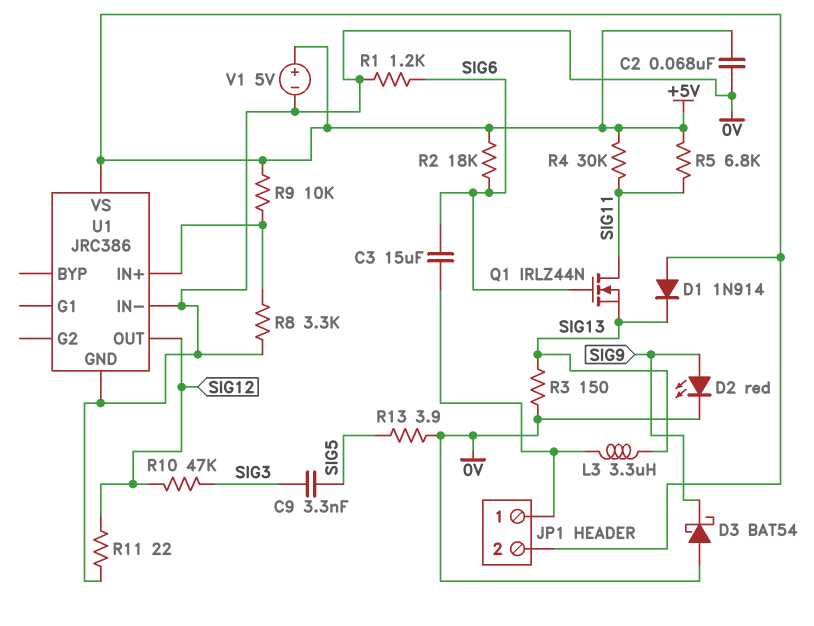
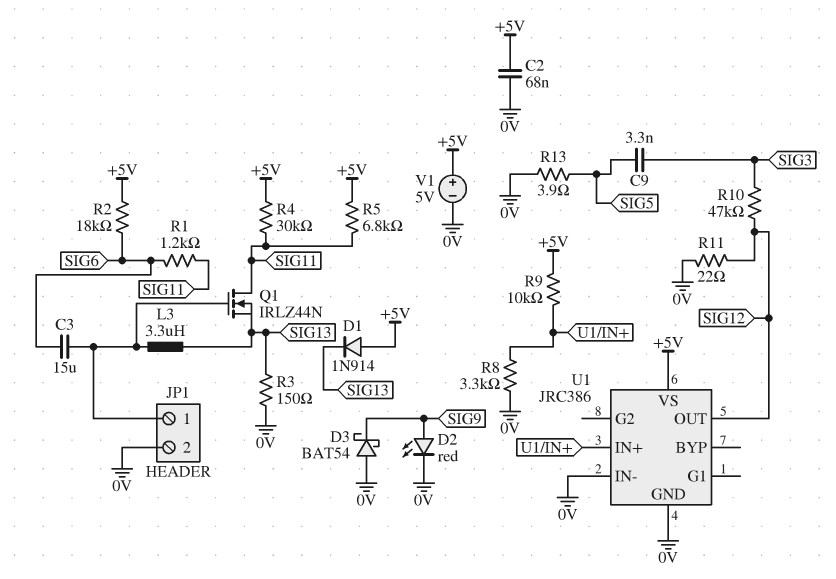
JP1 pin 2: +5V -> 0V
Q1: NMOS IRLZ44N (G SIG6, D SIG11, S SIG13) -> NMOS IRLZ44N (G JP1/1, D SIG11, S SIG13)
R1: 1.2k (0V, SIG6) -> 1.2k (SIG6, SIG11)

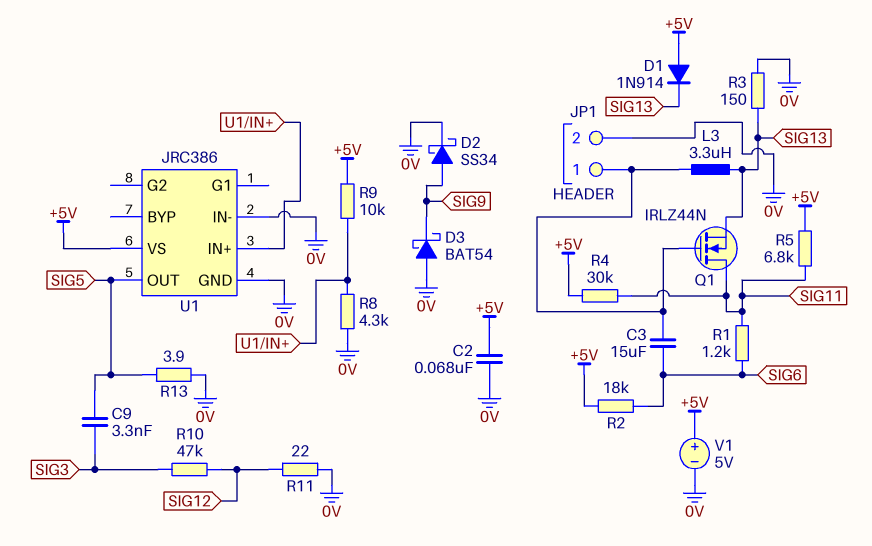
D2: LED red (A SIG9, K 0V) -> schottky SS34 (A SIG9, K 0V)
R8: 3.3k (0V, U1/IN+) -> 4.3k (0V, U1/IN+)
U1 pin OUT: SIG12 -> SIG5

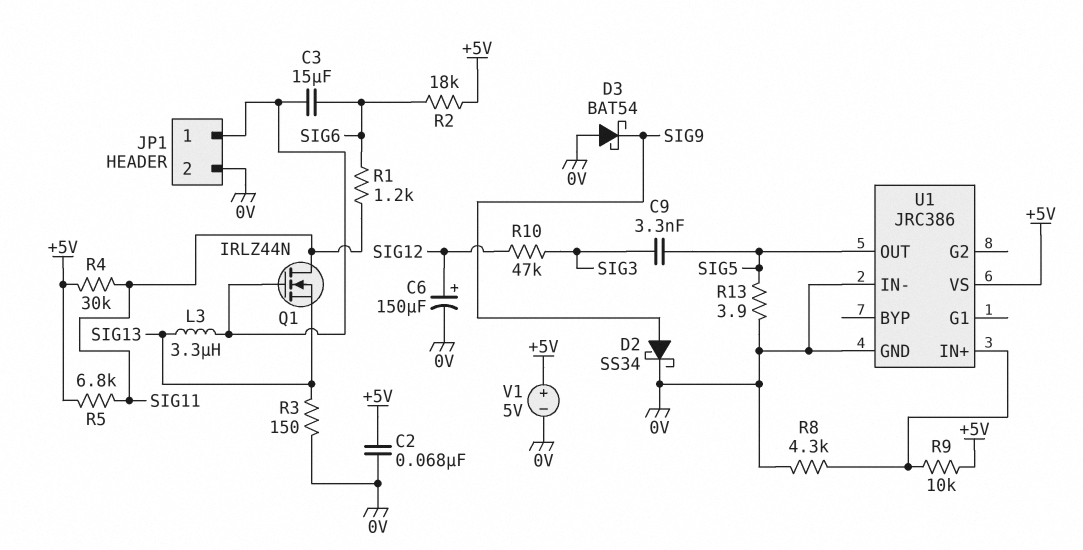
C6: none -> 150uF (plus SIG12, minus 0V)
D1: diode 1N914 (A +5V, K SIG13) -> none
R11: 22 (0V, SIG12) -> none

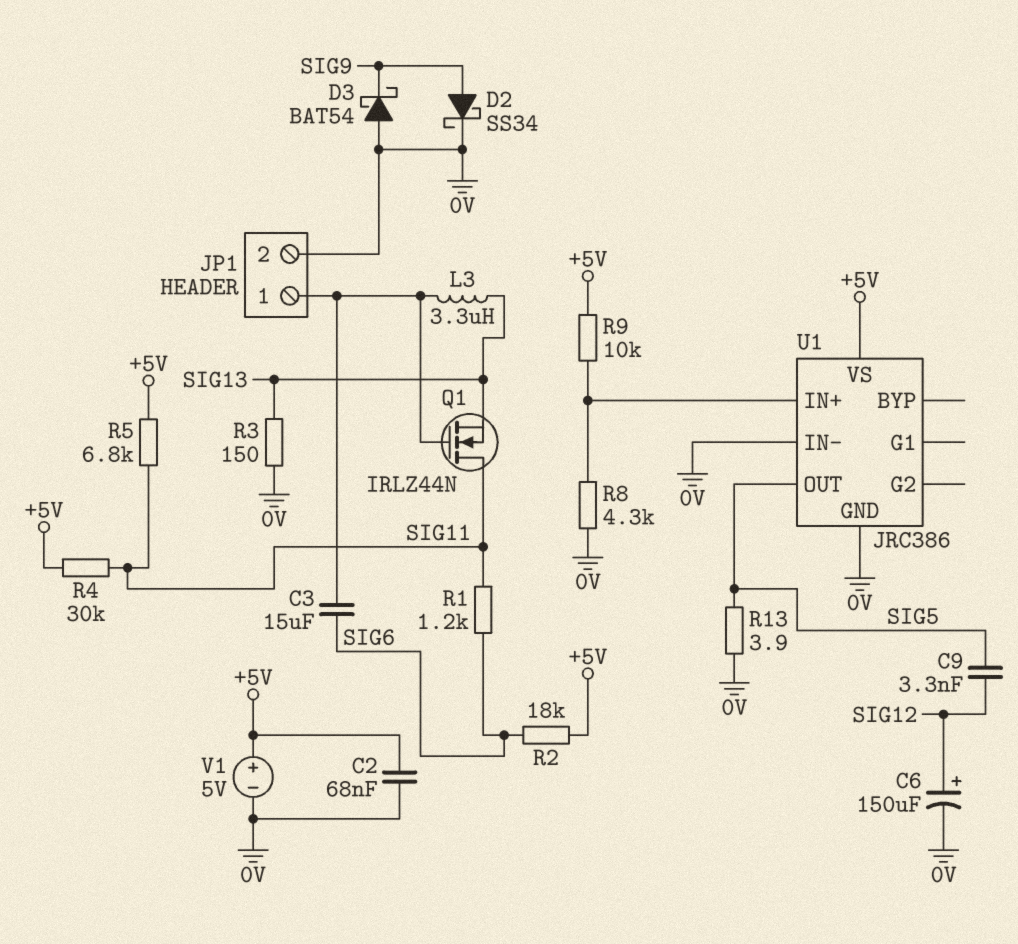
C9: 3.3nF (SIG3, SIG5) -> 3.3nF (SIG5, SIG12)
R10: 47k (SIG3, SIG12) -> none

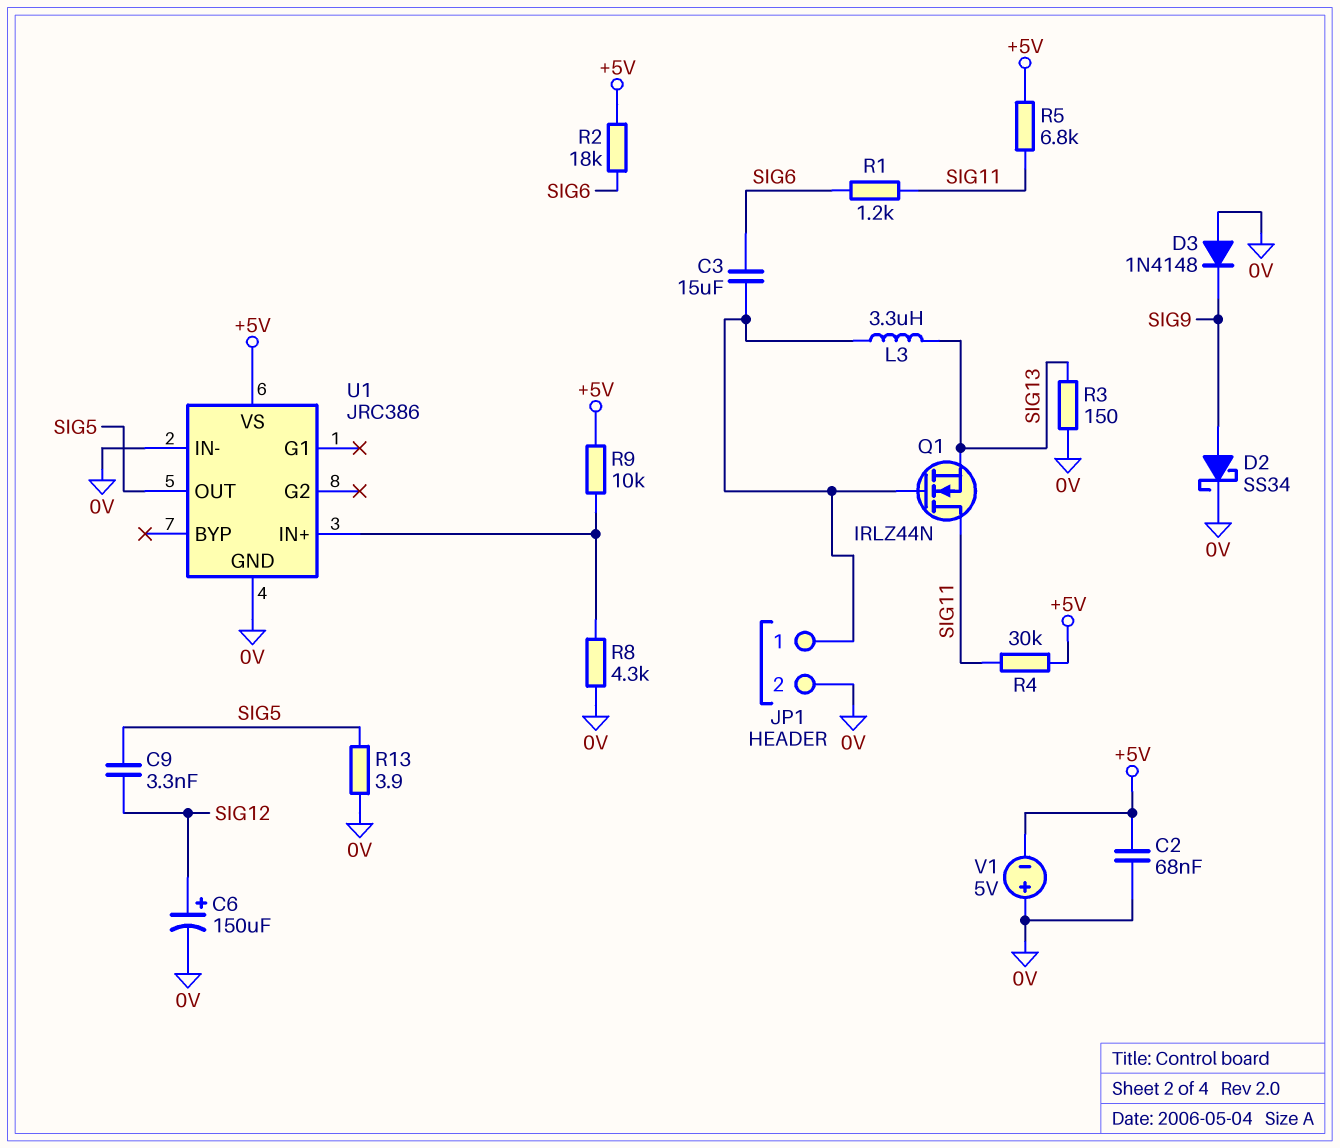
D3: schottky BAT54 (A 0V, K SIG9) -> diode 1N4148 (A 0V, K SIG9)
V1: 5V (plus +5V, minus 0V) -> 5V (plus 0V, minus +5V)

